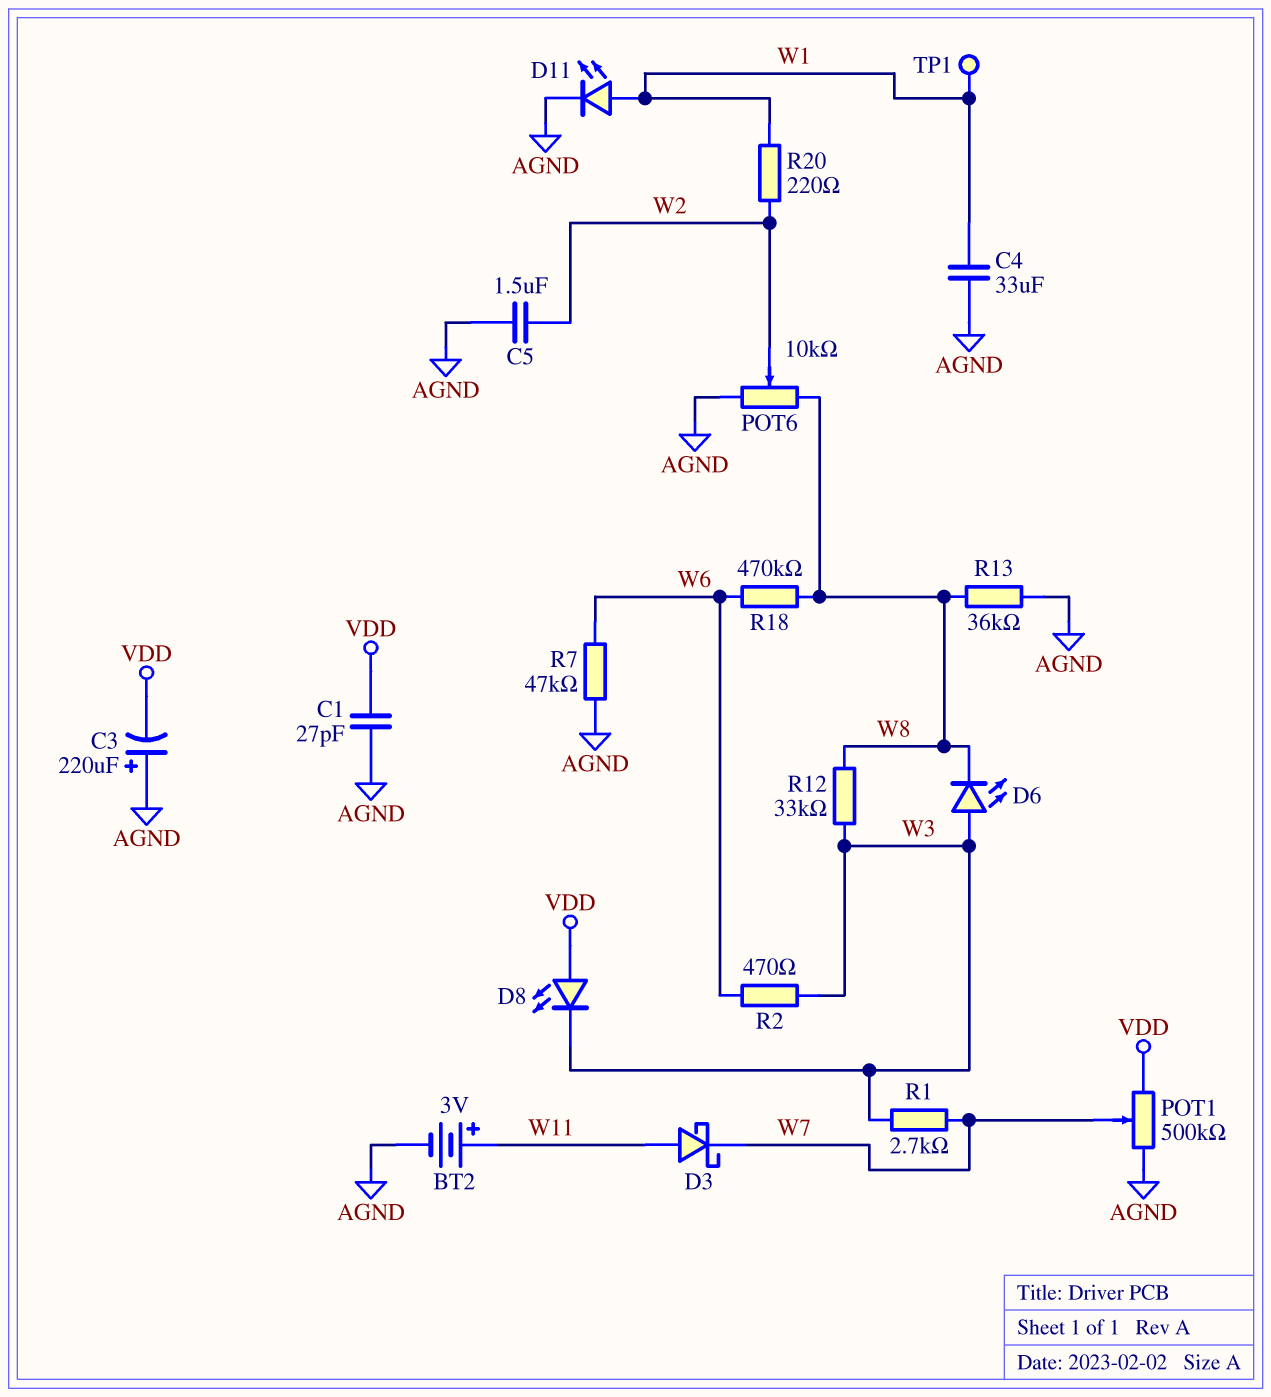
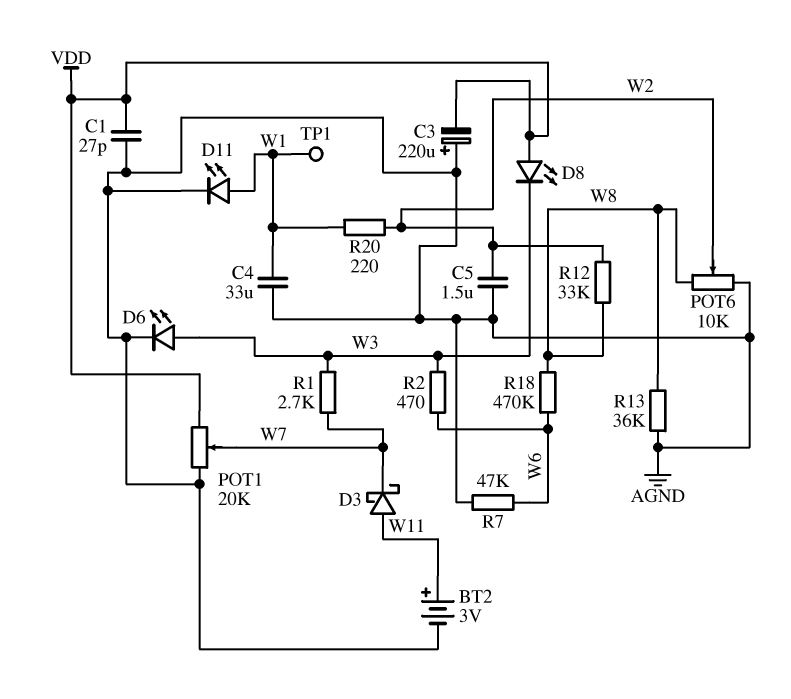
D6: LED (A W3, K W8) -> LED (A W3, K AGND)
POT1: 500k (AGND, VDD, wiper W7) -> 20k (AGND, VDD, wiper W7)
R12: 33k (W3, W8) -> 33k (W2, W8)

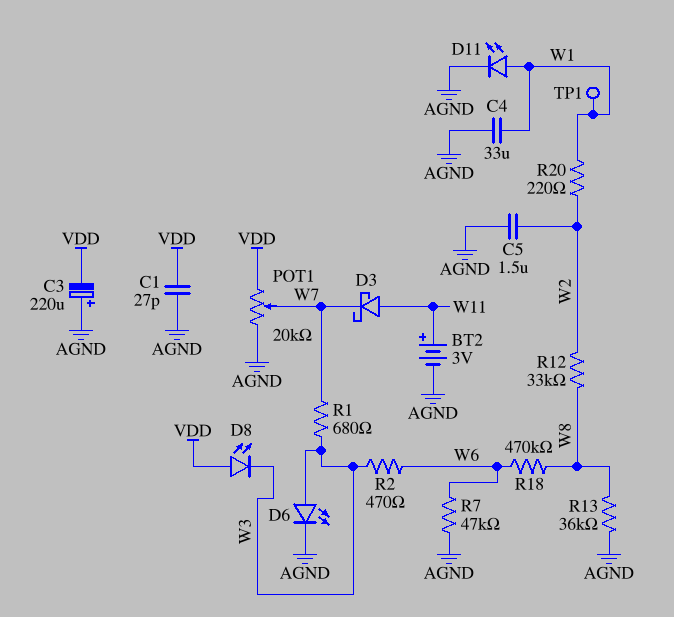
POT6: 10k (AGND, W8, wiper W2) -> none
R1: 2.7k (W3, W7) -> 680 (W3, W7)

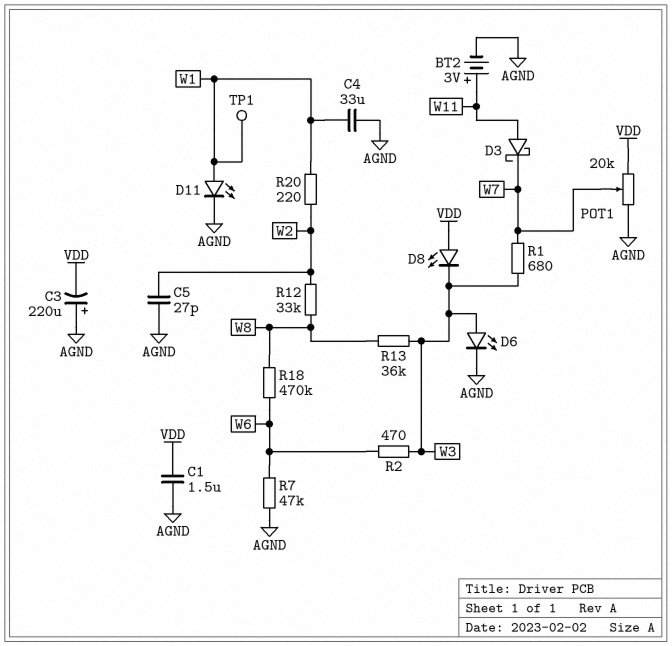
C1: 27pF (AGND, VDD) -> 1.5uF (AGND, VDD)
C5: 1.5uF (AGND, W2) -> 27pF (AGND, W2)
R13: 36k (AGND, W8) -> 36k (W3, W8)

